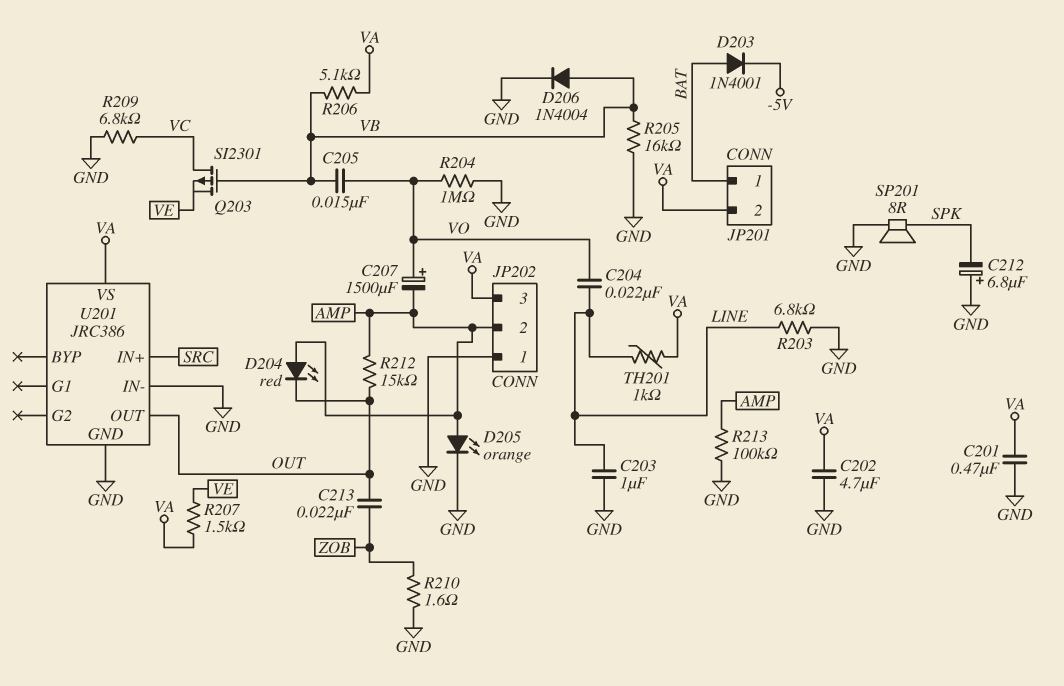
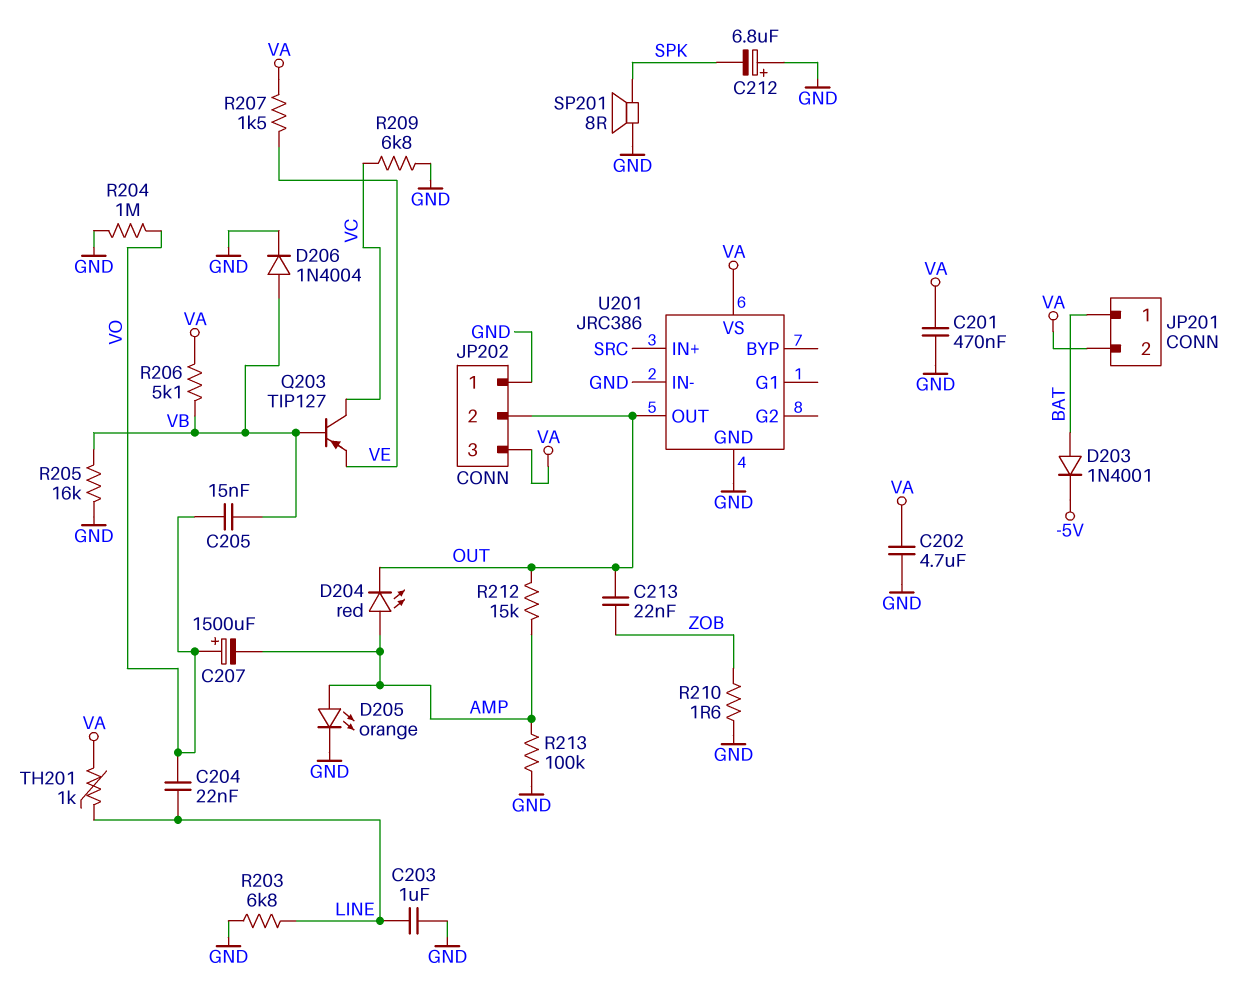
JP202 pin 2: AMP -> OUT
Q203: PMOS SI2301 (G VB, D VC, S VE) -> PNP TIP127 (B VB, C VC, E VE)

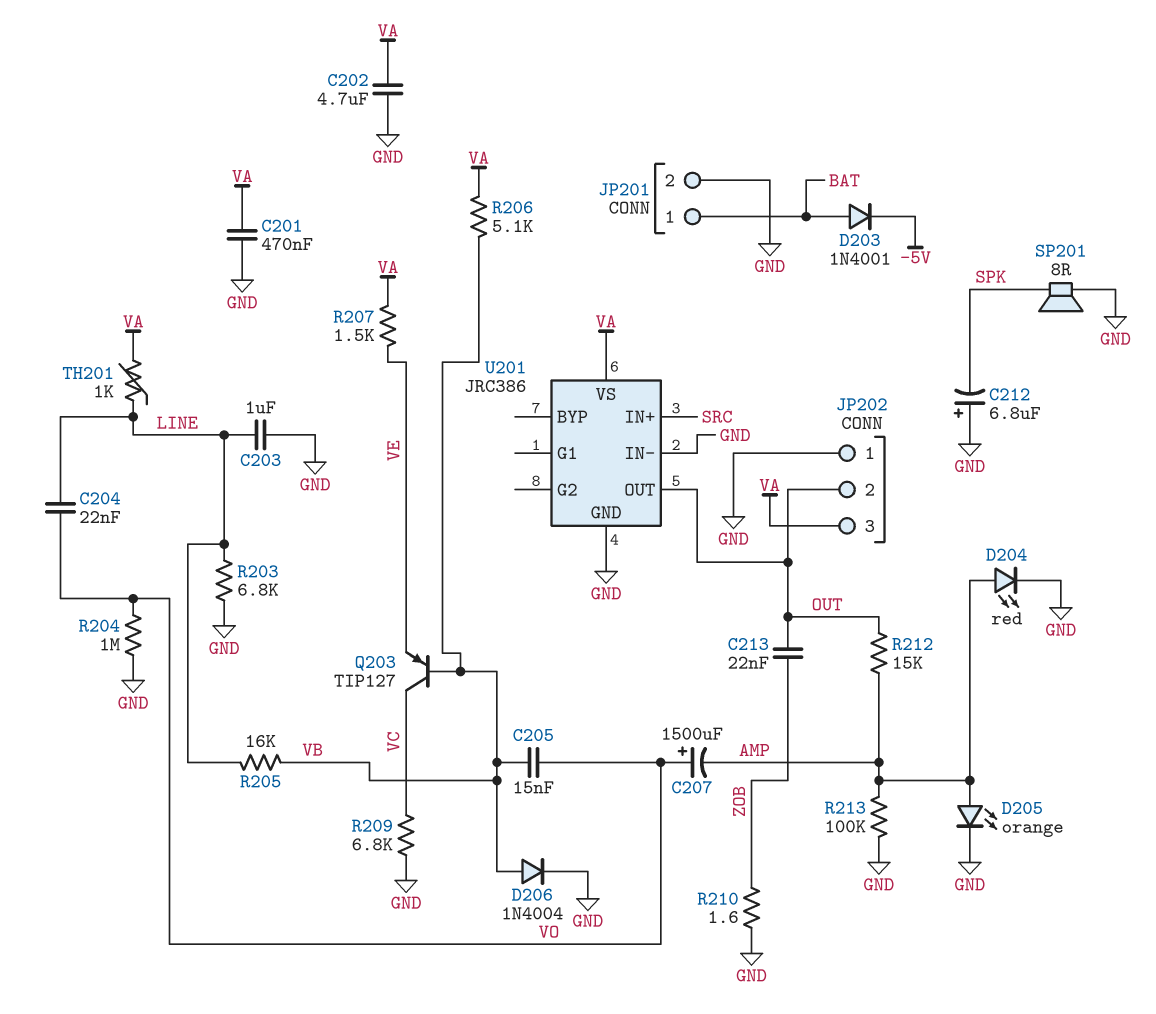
D204: LED red (A AMP, K OUT) -> LED red (A AMP, K GND)
JP201 pin 2: VA -> GND
R205: 16k (GND, VB) -> 16k (LINE, VB)

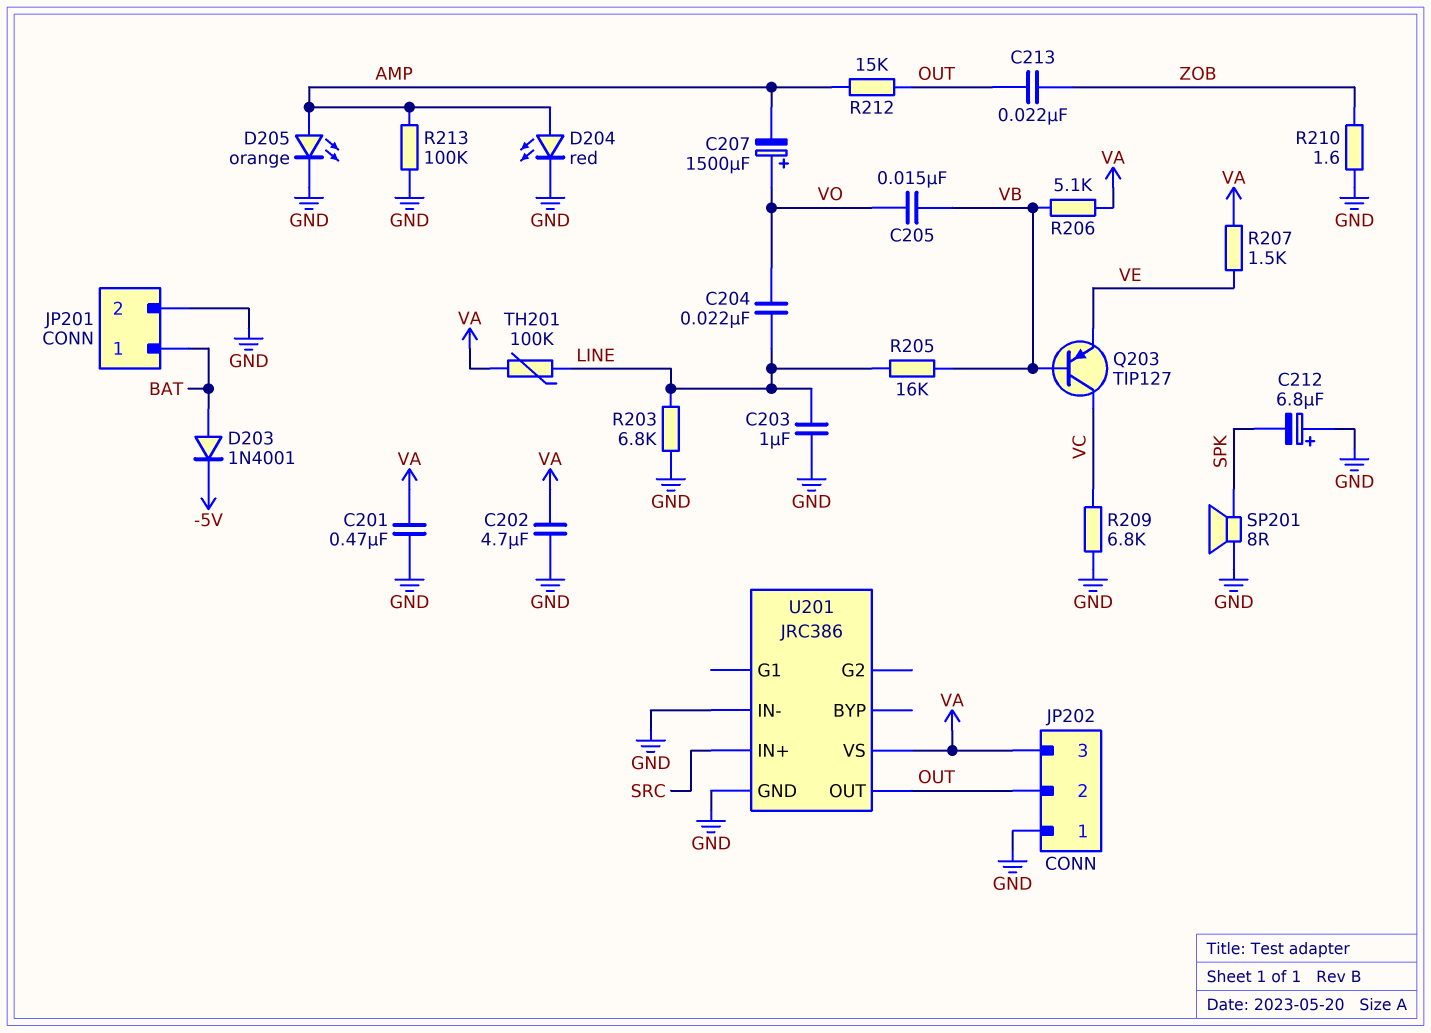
D206: diode 1N4004 (A VB, K GND) -> none
R204: 1M (GND, VO) -> none
TH201: 1k (LINE, VA) -> 100k (LINE, VA)

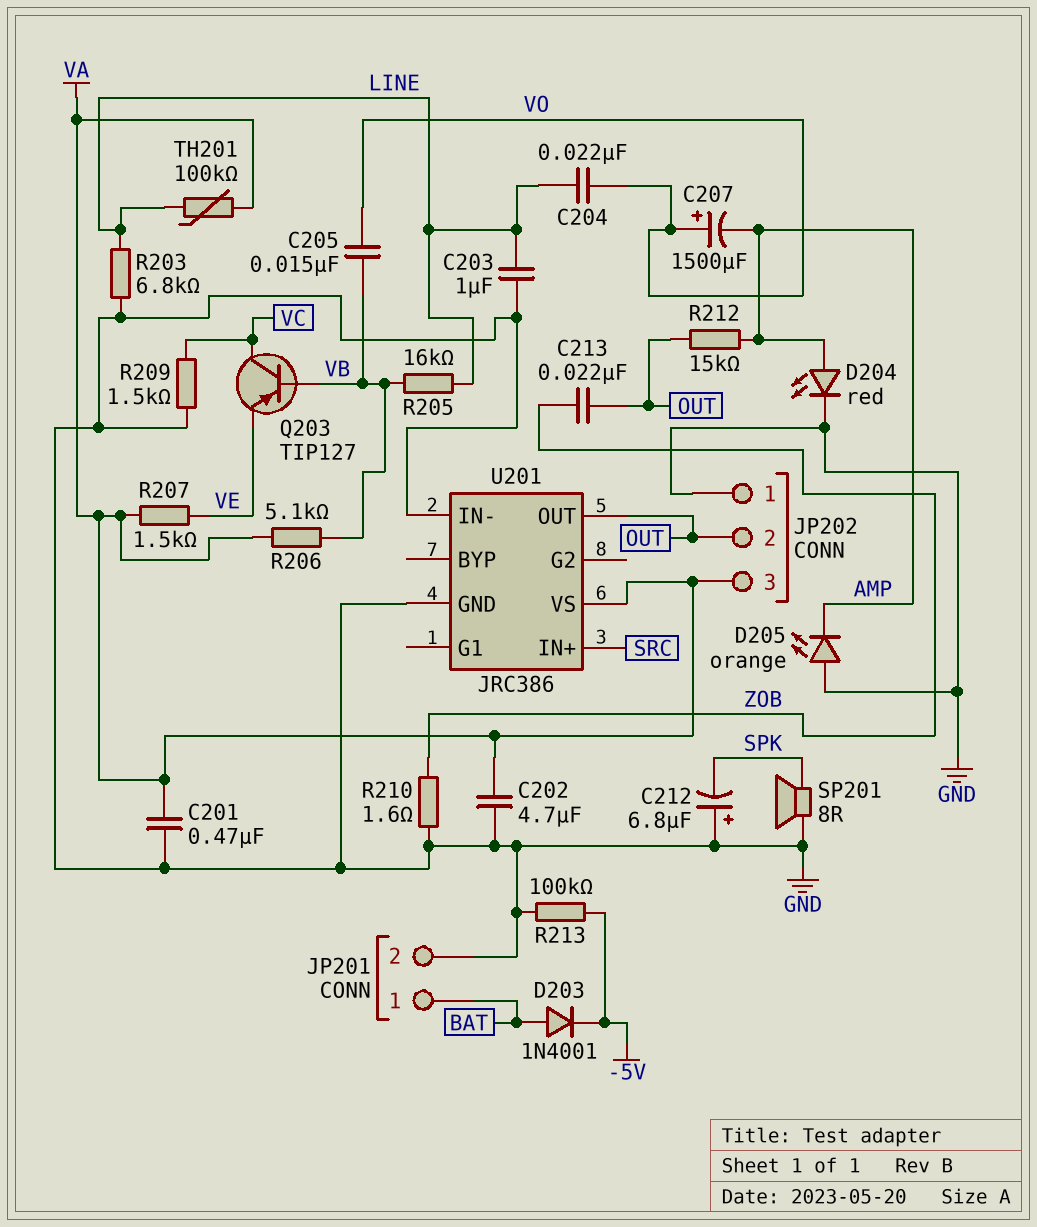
D205: LED orange (A AMP, K GND) -> LED orange (A GND, K AMP)
R209: 6.8k (GND, VC) -> 1.5k (GND, VC)
R213: 100k (AMP, GND) -> 100k (-5V, GND)

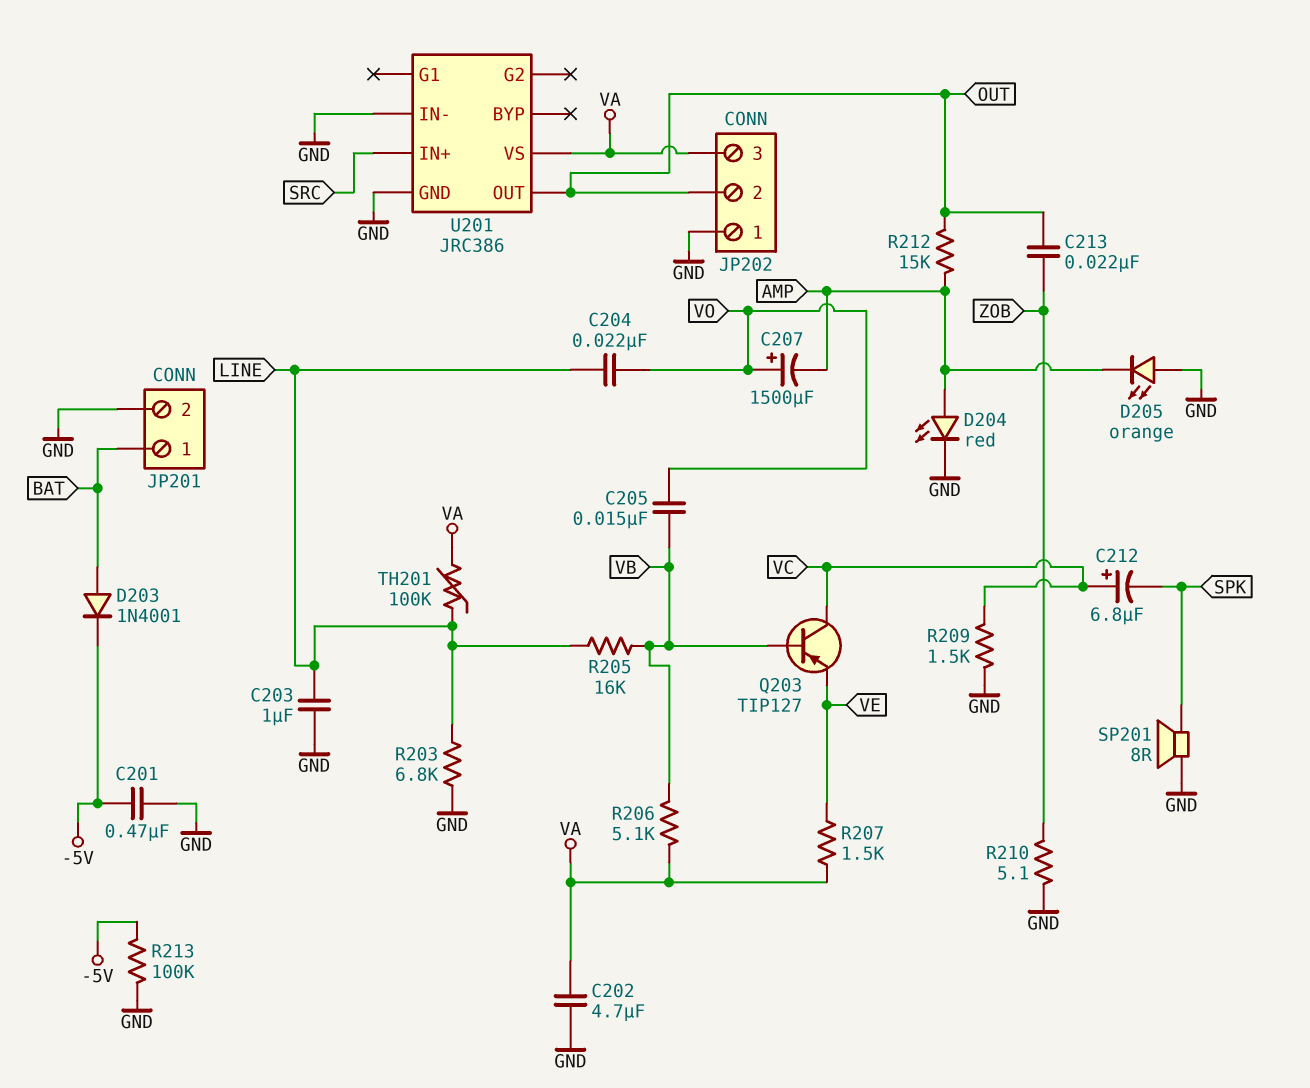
C201: 470nF (GND, VA) -> 470nF (-5V, GND)
C212: 6.8uF (plus GND, minus SPK) -> 6.8uF (plus VC, minus SPK)
R210: 1.6 (GND, ZOB) -> 5.1 (GND, ZOB)

